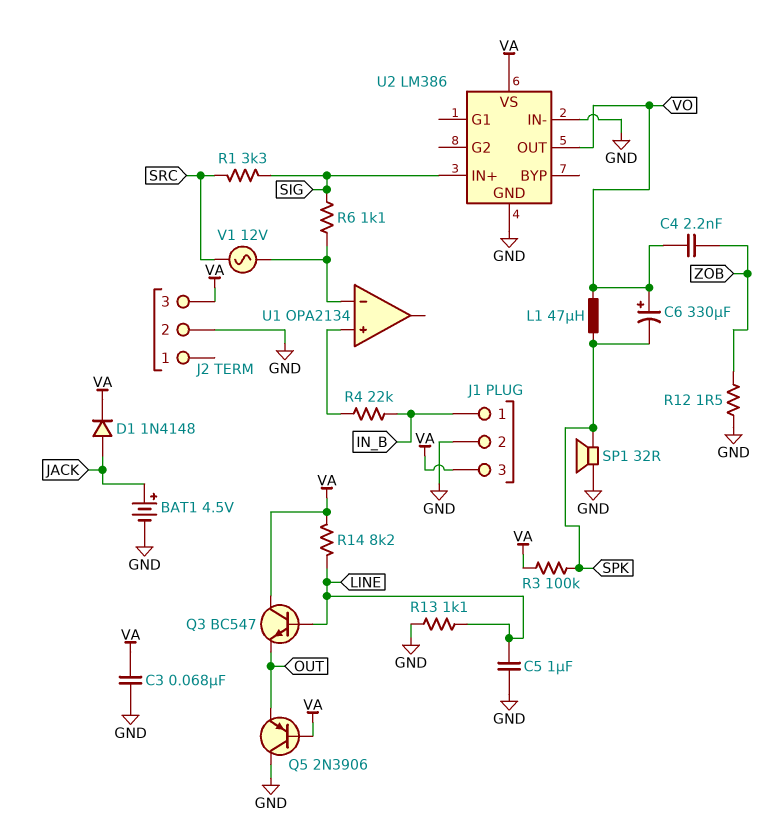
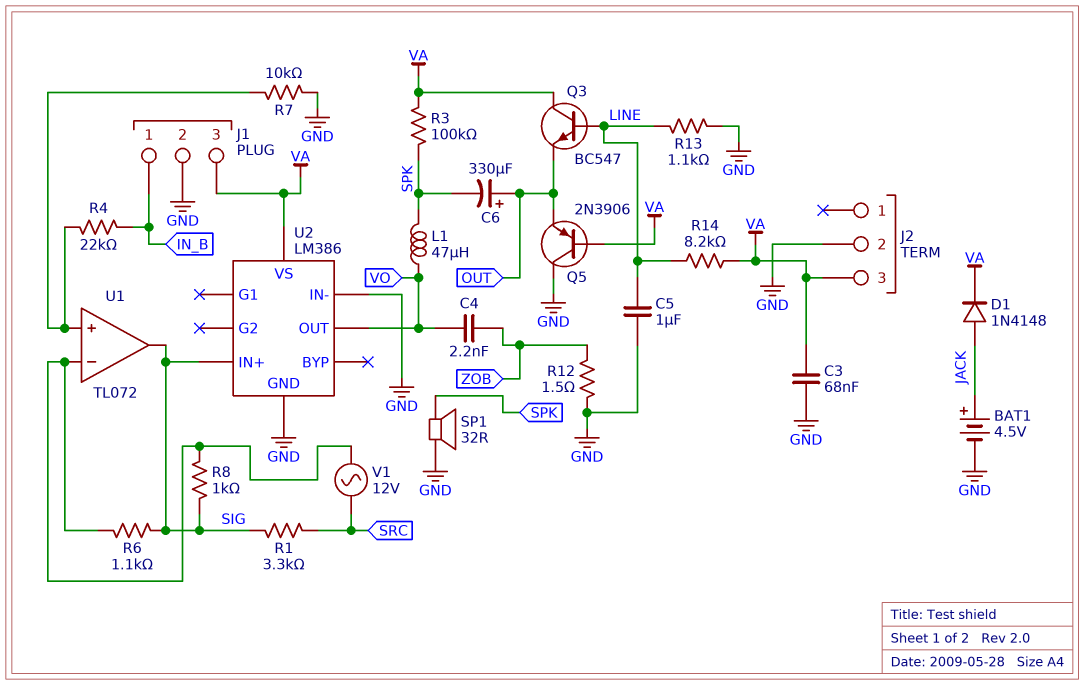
C6: 330uF (plus VO, minus SPK) -> 330uF (plus OUT, minus SPK)
R7: none -> 10k (GND, U1/in+)
R8: none -> 1k (SIG, U1/in-)
U1: OPA2134 -> TL072
U1 pin out: none -> SIG

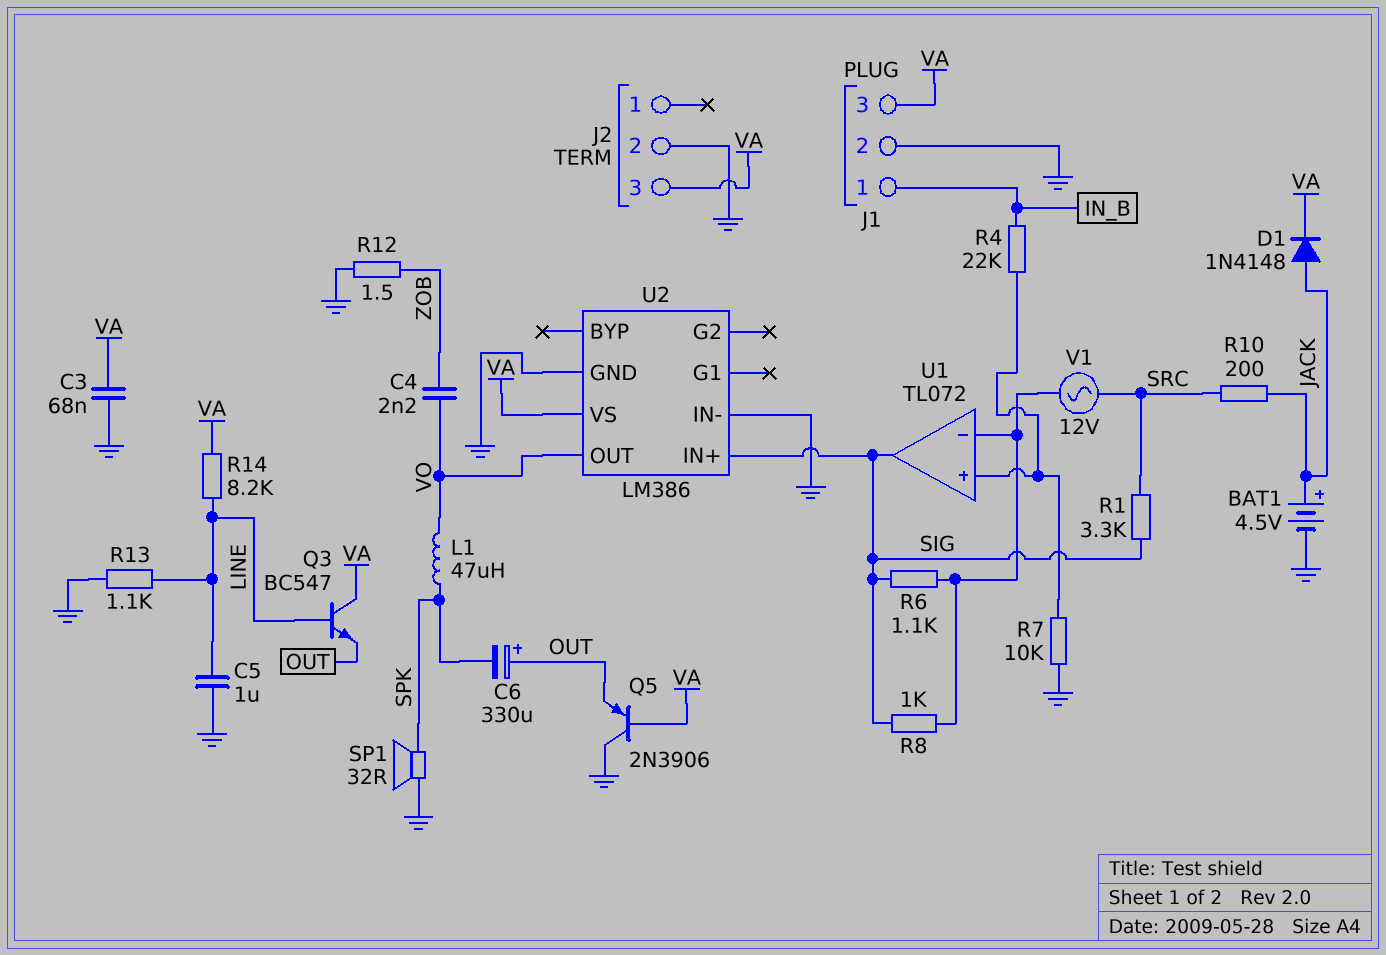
R3: 100k (SPK, VA) -> none
R10: none -> 200 (JACK, SRC)

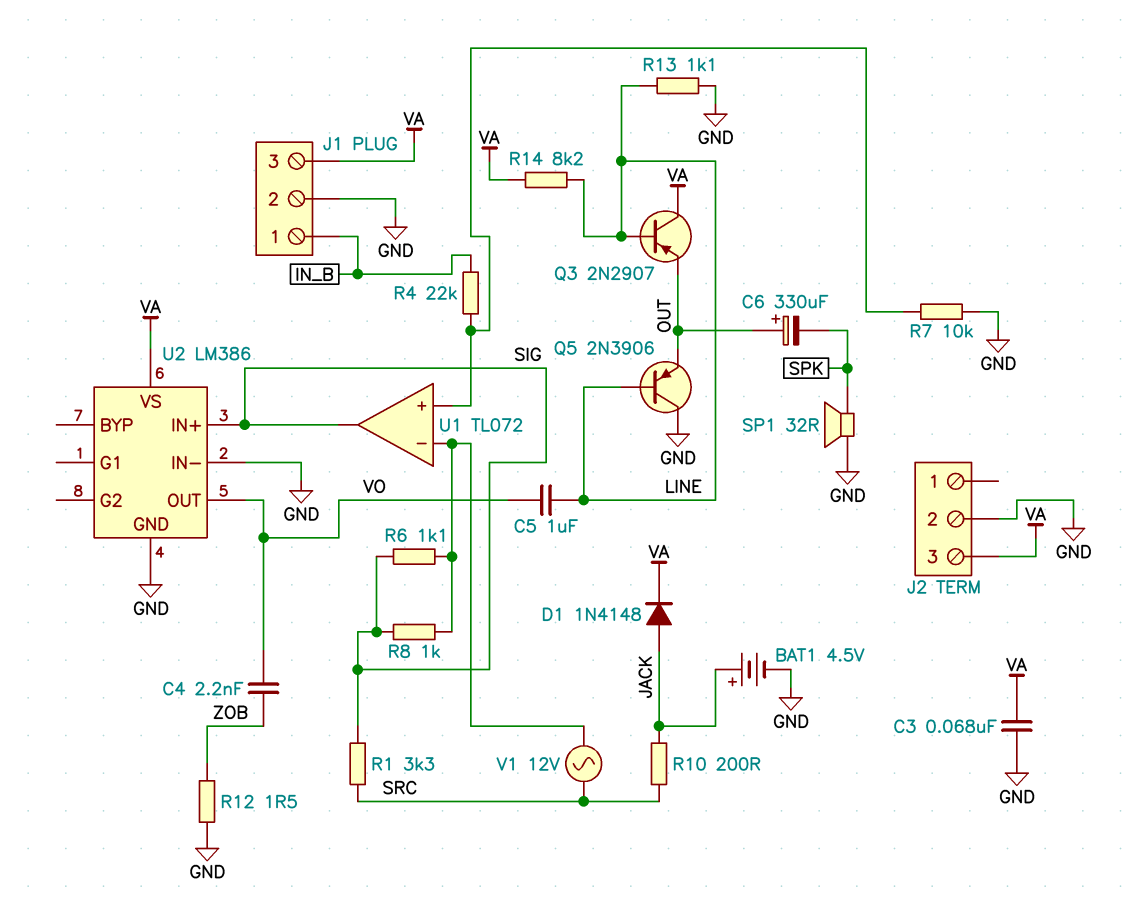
C5: 1uF (GND, LINE) -> 1uF (LINE, VO)
L1: 47uH (SPK, VO) -> none
Q3: NPN BC547 (B LINE, C VA, E OUT) -> PNP 2N2907 (B LINE, C VA, E OUT)
Q5: PNP 2N3906 (B VA, C GND, E OUT) -> PNP 2N3906 (B LINE, C GND, E OUT)

